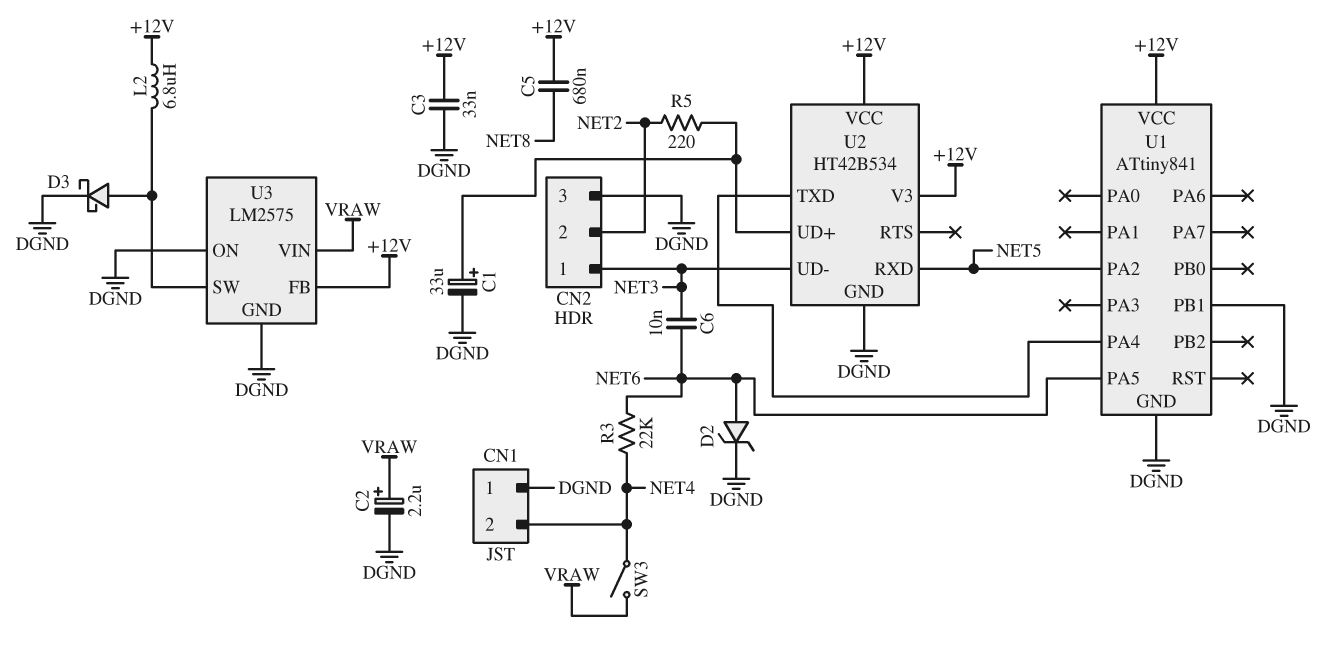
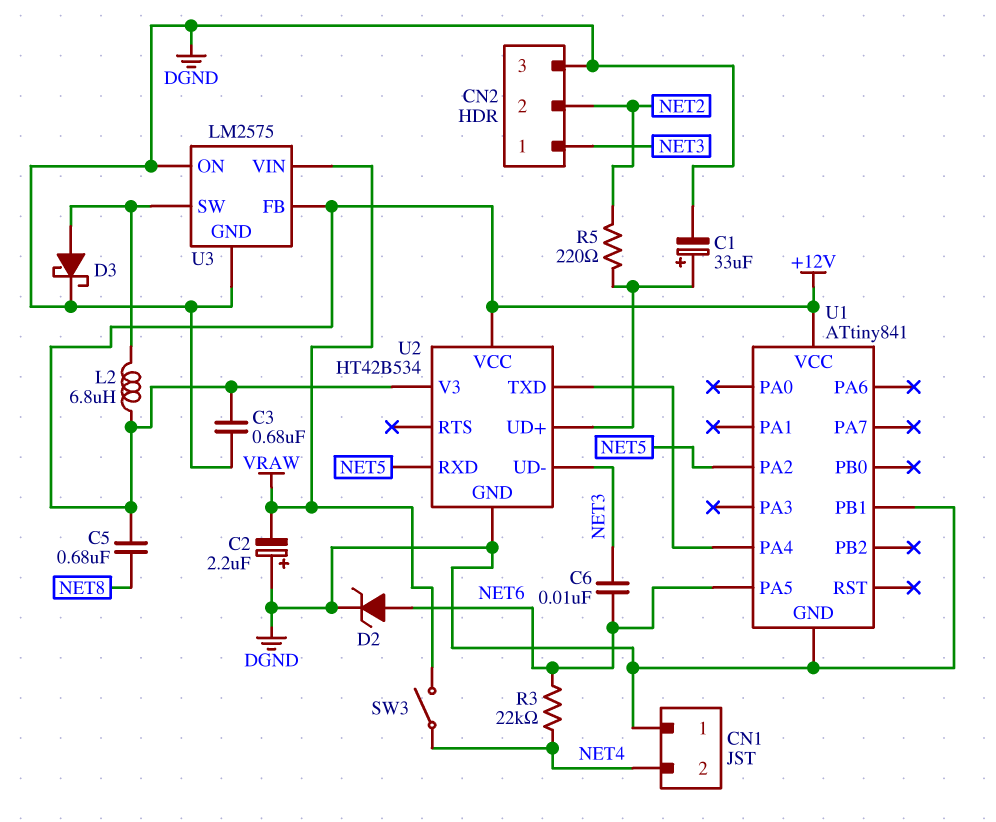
C2: 2.2uF (plus VRAW, minus DGND) -> 2.2uF (plus DGND, minus VRAW)
C3: 33nF (+12V, DGND) -> 680nF (+12V, DGND)

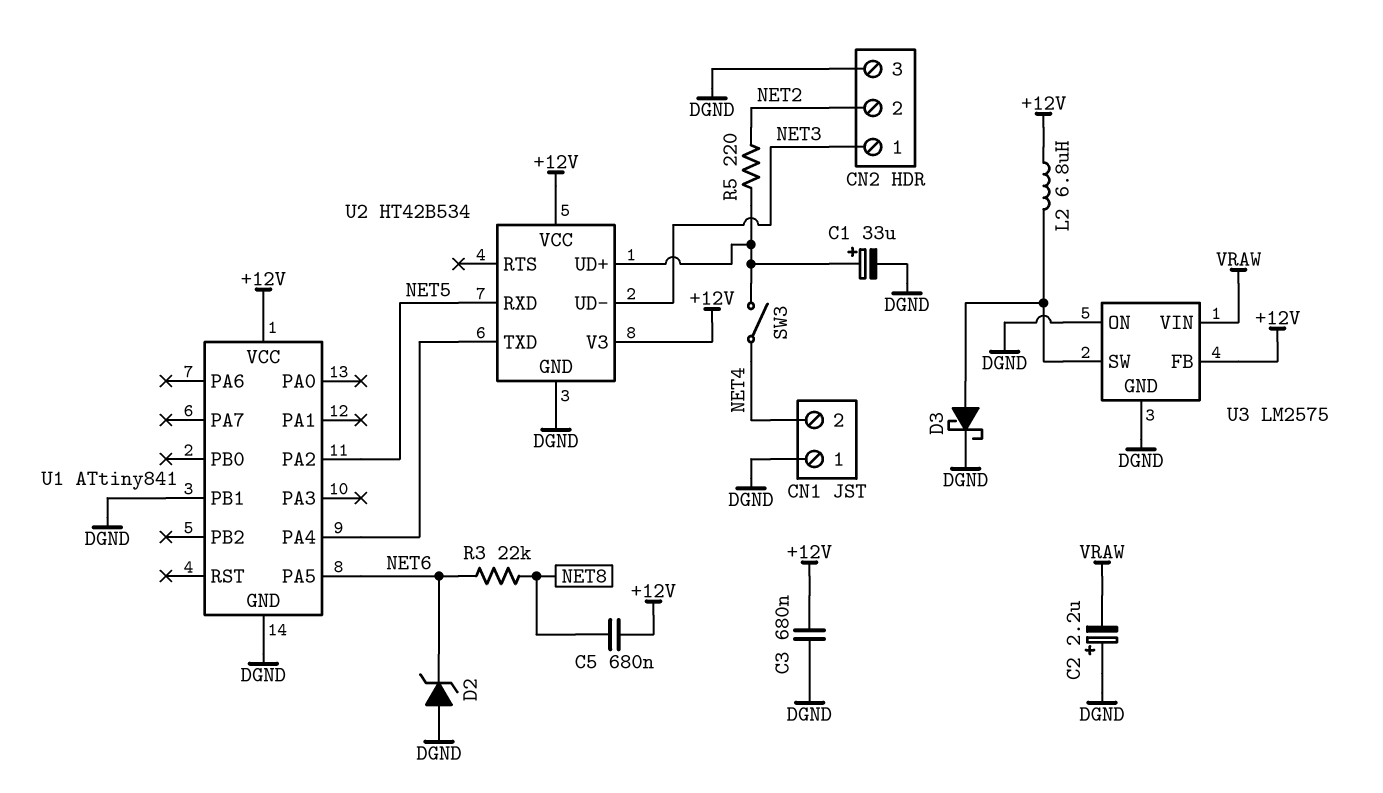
C6: 10nF (NET3, NET6) -> none
D2: zener (A NET6, K DGND) -> zener (A DGND, K NET6)
R3: 22k (NET4, NET6) -> 22k (NET6, NET8)
SW3: switch (NET4, VRAW) -> switch (NET4, U2/UD+)

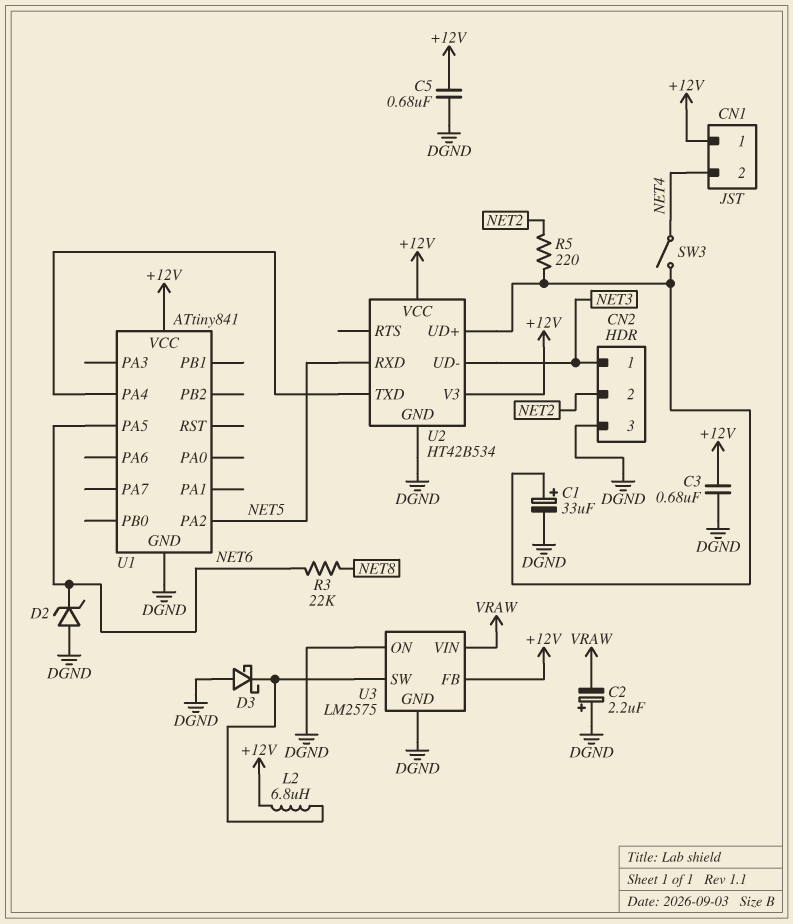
C5: 680nF (+12V, NET8) -> 680nF (+12V, DGND)
CN1 pin 1: DGND -> +12V
D3: schottky (A U3/SW, K DGND) -> schottky (A DGND, K U3/SW)
U1 pin PB1: DGND -> none

